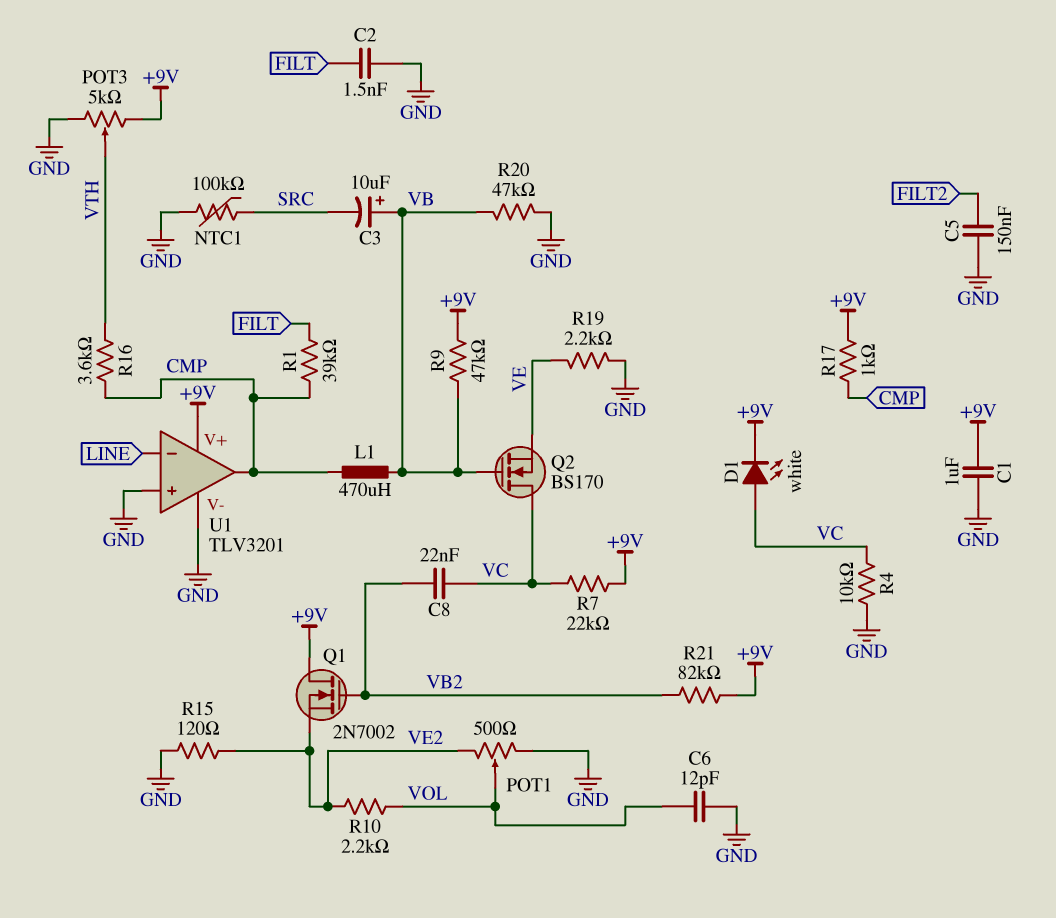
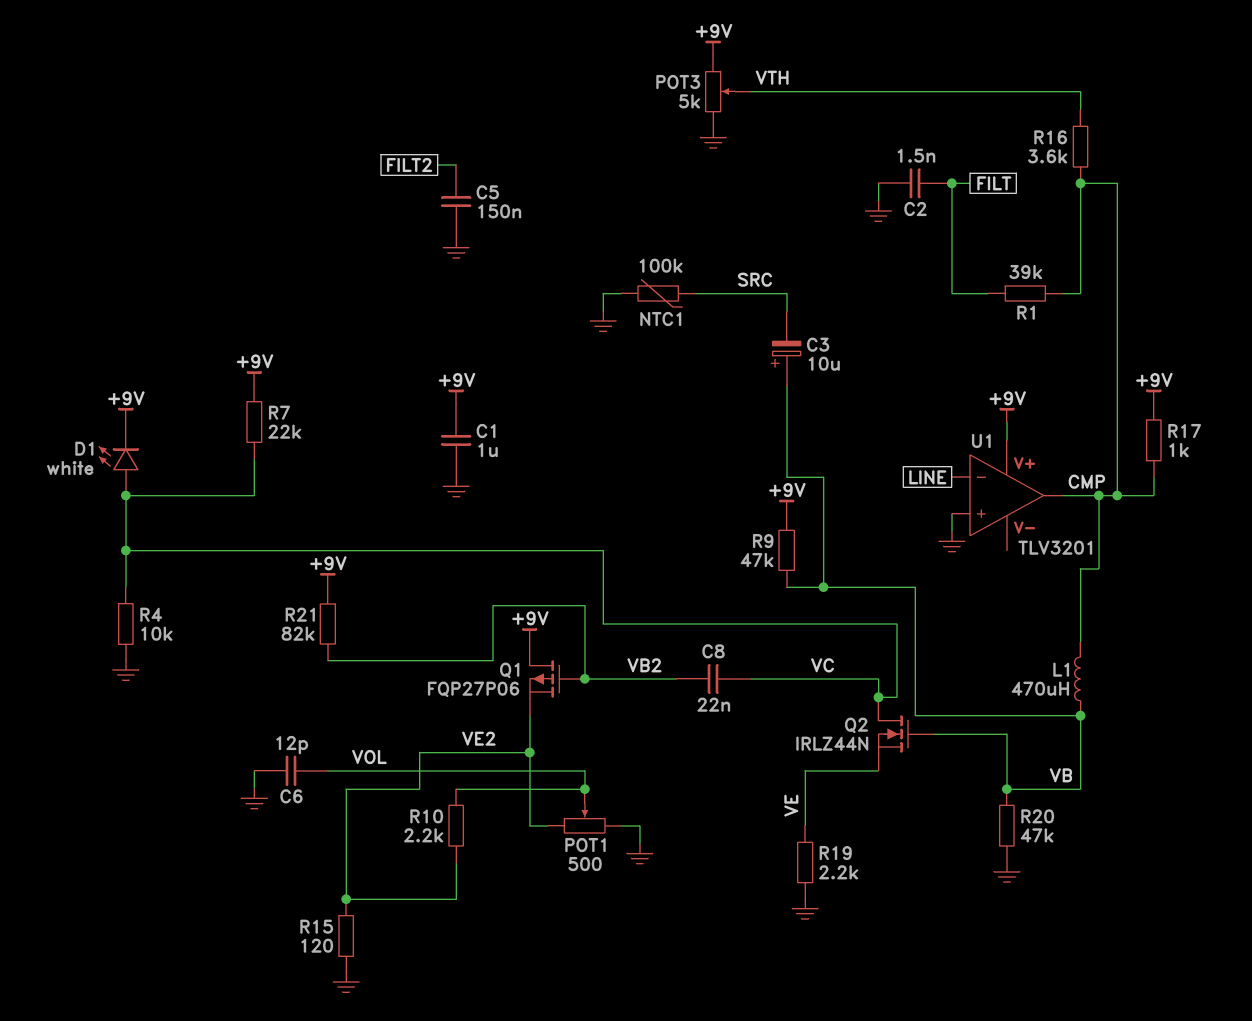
Q1: NMOS 2N7002 (G VB2, D +9V, S VE2) -> PMOS FQP27P06 (G VB2, D +9V, S VE2)
Q2: NMOS BS170 (G VB, D VC, S VE) -> NMOS IRLZ44N (G VB, D VC, S VE)
U1 pin V-: GND -> none

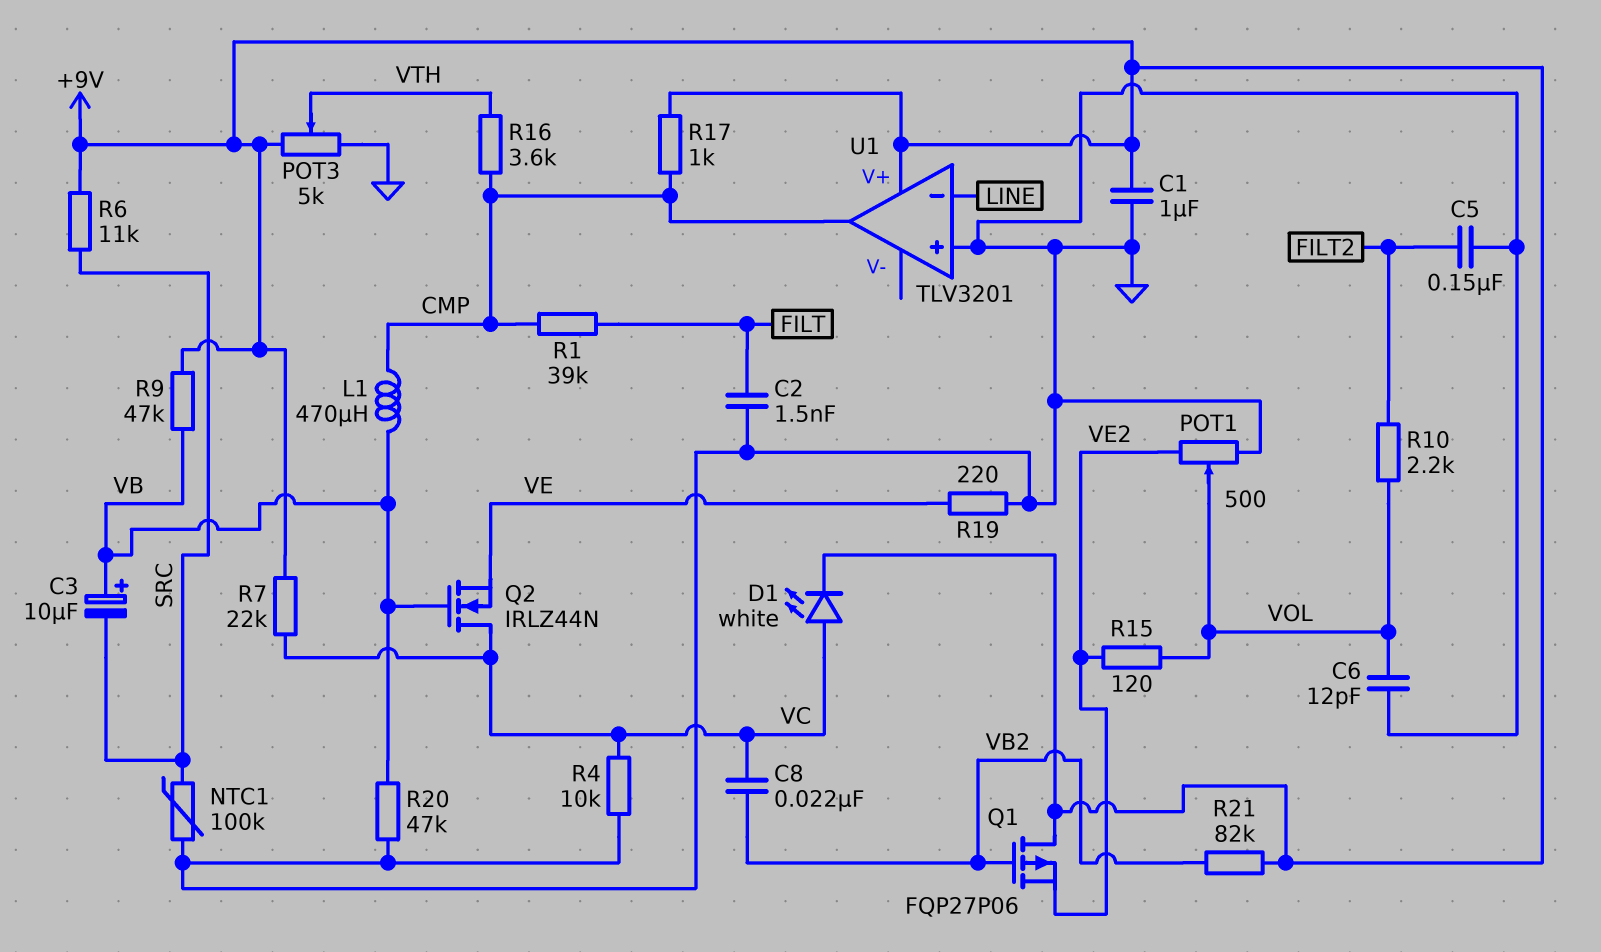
R6: none -> 11k (+9V, SRC)
R10: 2.2k (VE2, VOL) -> 2.2k (FILT2, VOL)
R15: 120 (GND, VE2) -> 120 (VE2, VOL)
R19: 2.2k (GND, VE) -> 220 (GND, VE)

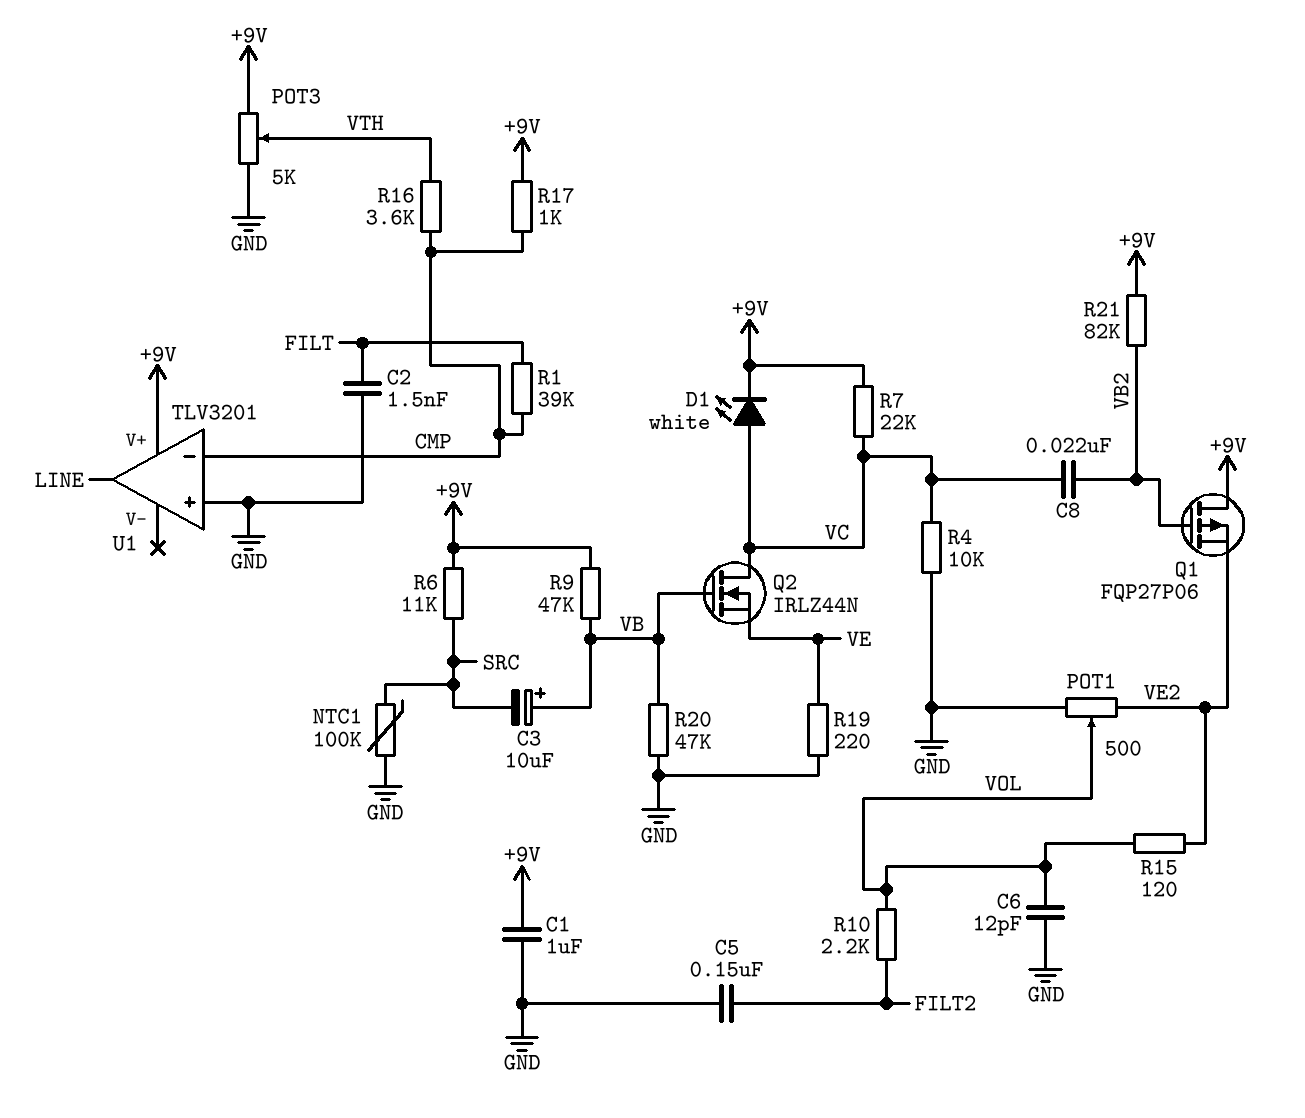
L1: 470uH (CMP, VB) -> none
U1 pin in-: LINE -> CMP
U1 pin out: CMP -> LINE

